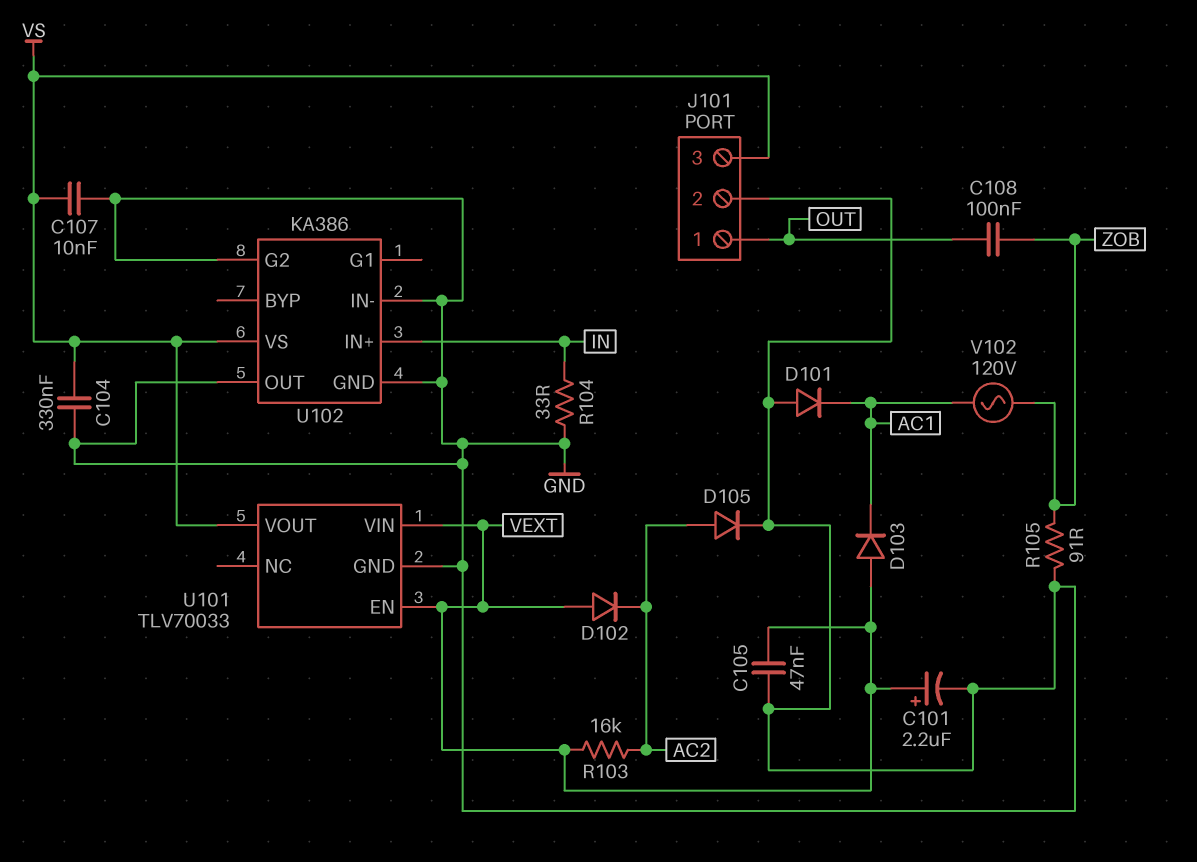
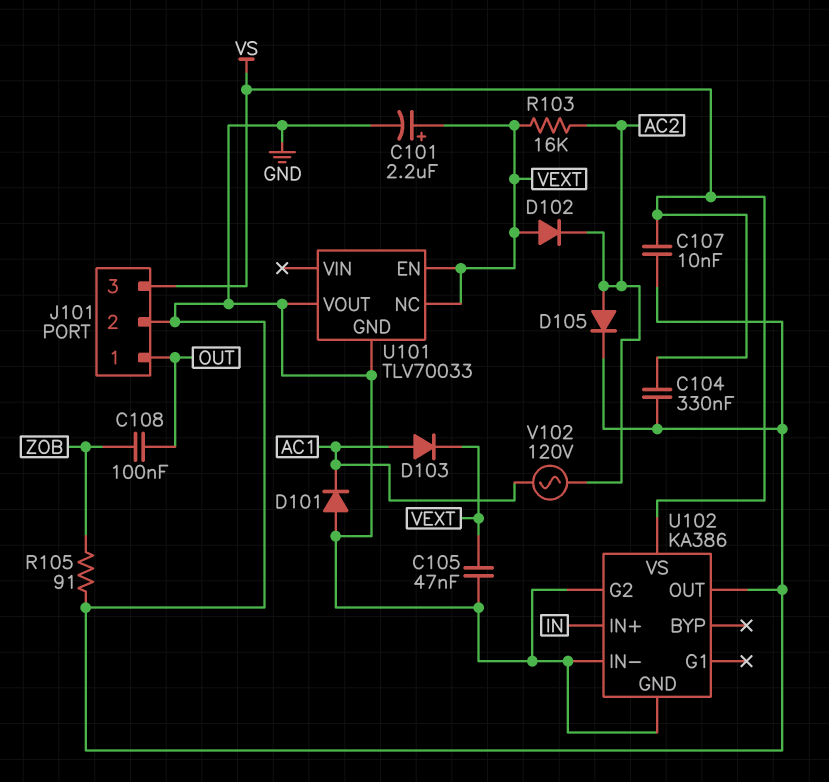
D103: diode (A VEXT, K AC1) -> diode (A AC1, K VEXT)
R104: 33 (GND, IN) -> none
U101 pin NC: none -> VEXT
U101 pin VIN: VEXT -> none
U101 pin VOUT: VS -> GND
V102: AC 120V (AC1, ZOB) -> AC 120V (AC1, AC2)

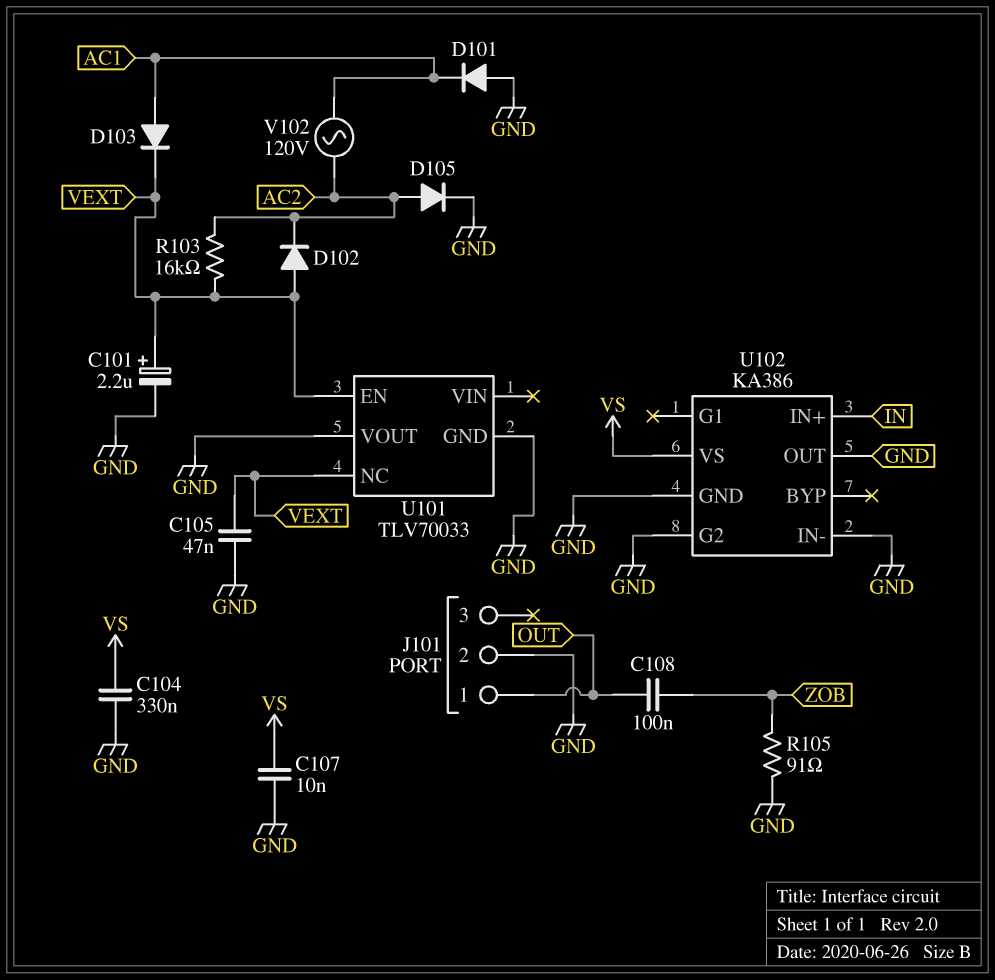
J101 pin 3: VS -> none

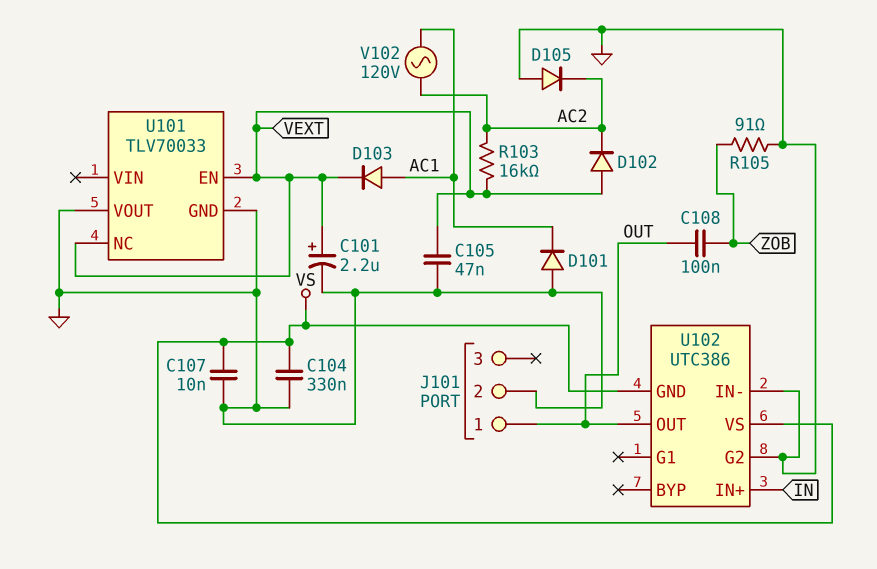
D105: diode (A AC2, K GND) -> diode (A GND, K AC2)
U102: KA386 -> UTC386
U102 pin GND: GND -> VS
U102 pin OUT: GND -> OUT

